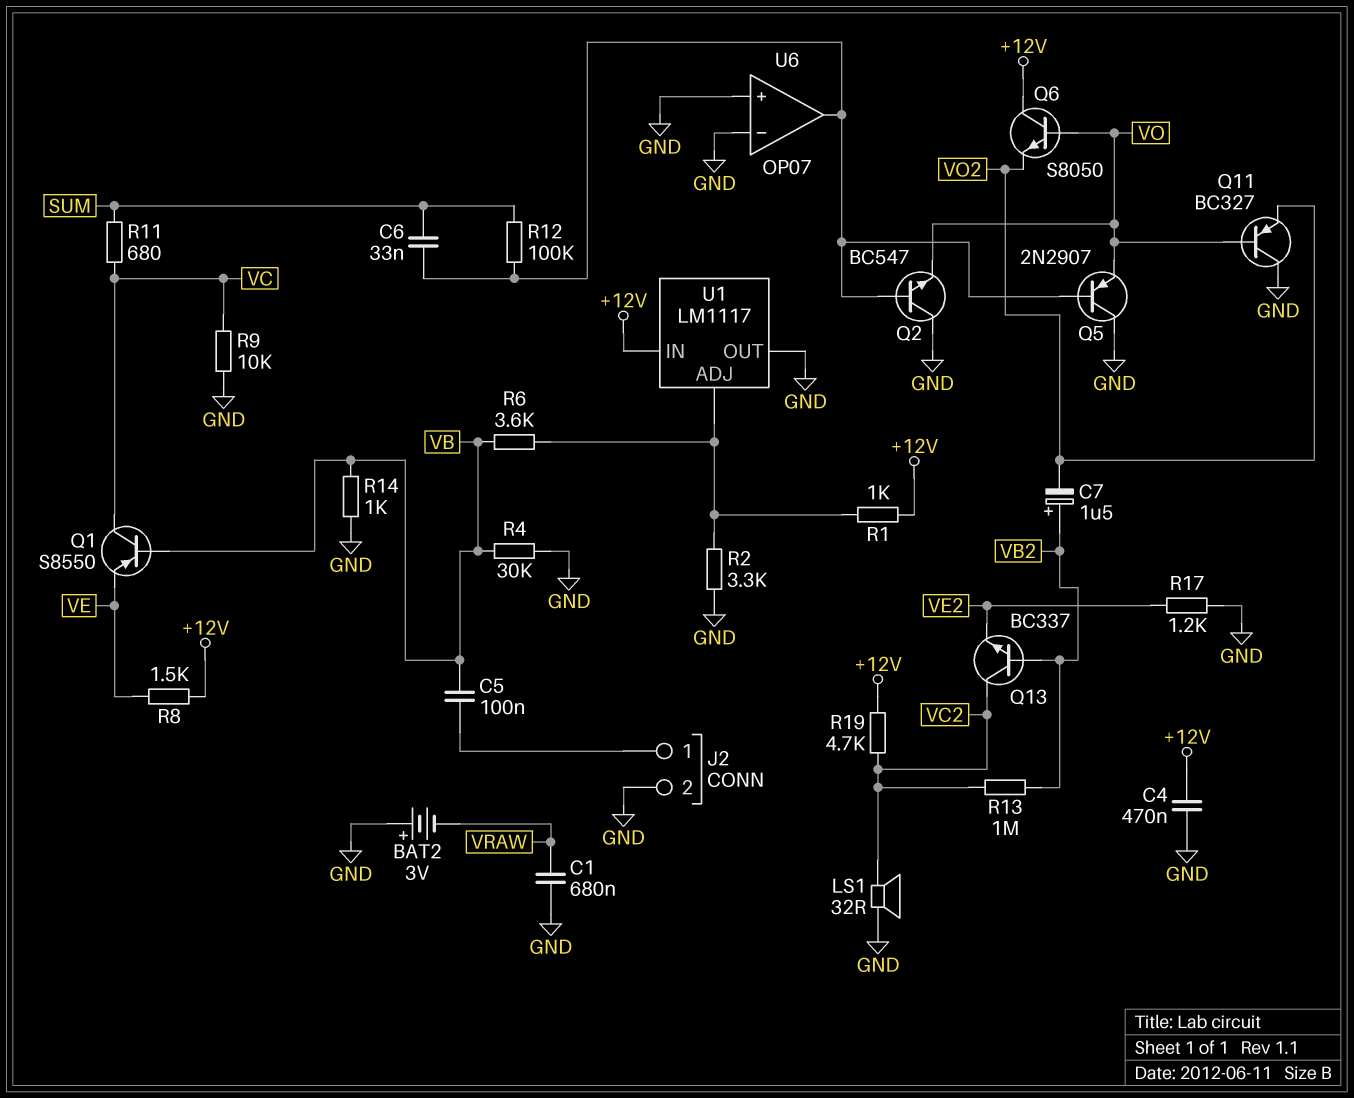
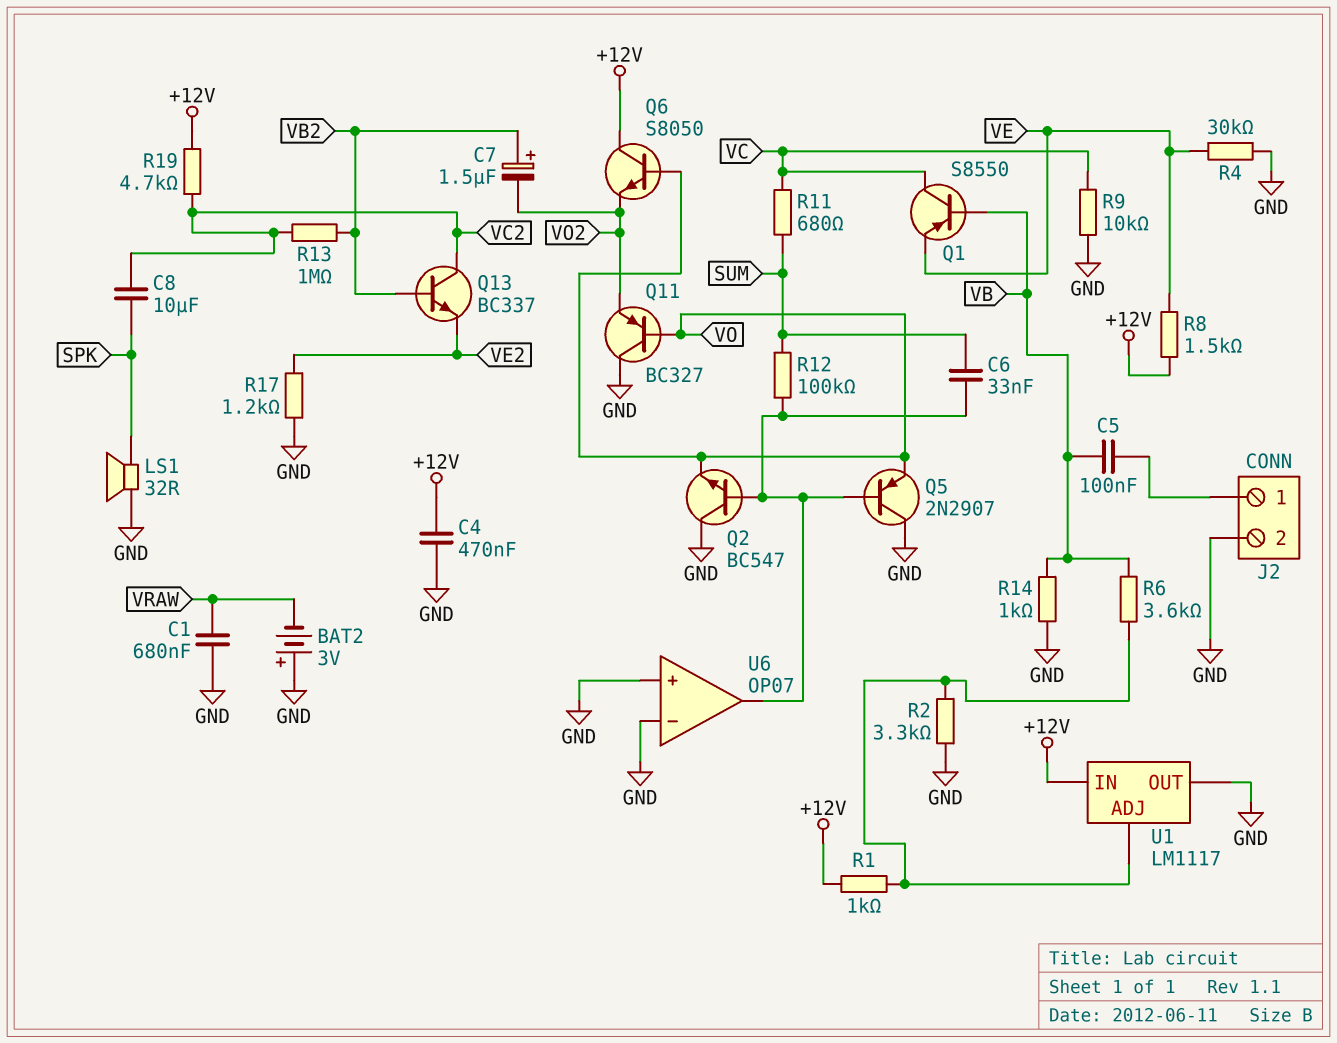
C8: none -> 10uF (SPK, VC2)
LS1: speaker 32R (GND, VC2) -> speaker 32R (GND, SPK)
R4: 30k (GND, VB) -> 30k (GND, VE)

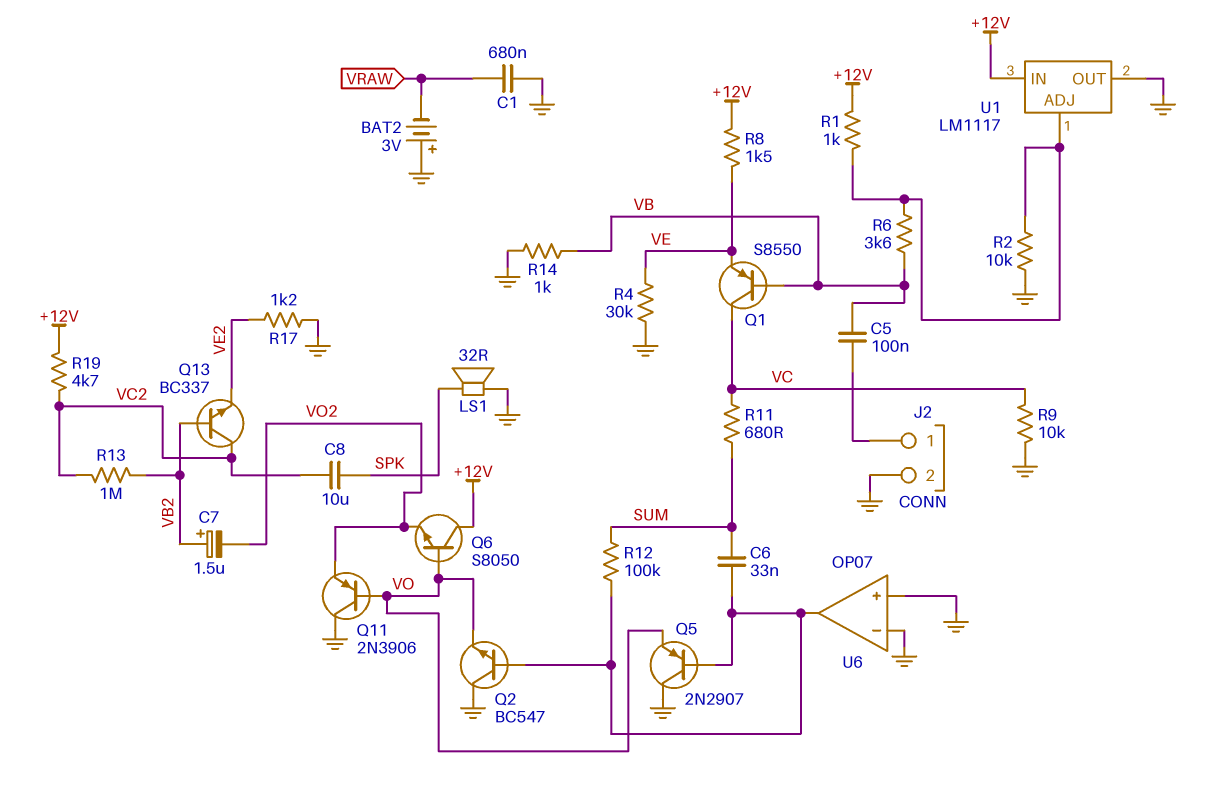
C4: 470nF (+12V, GND) -> none
Q11: PNP BC327 (B VO, C GND, E VO2) -> PNP 2N3906 (B VO, C GND, E VO2)
R2: 3.3k (GND, U1/ADJ) -> 10k (GND, U1/ADJ)

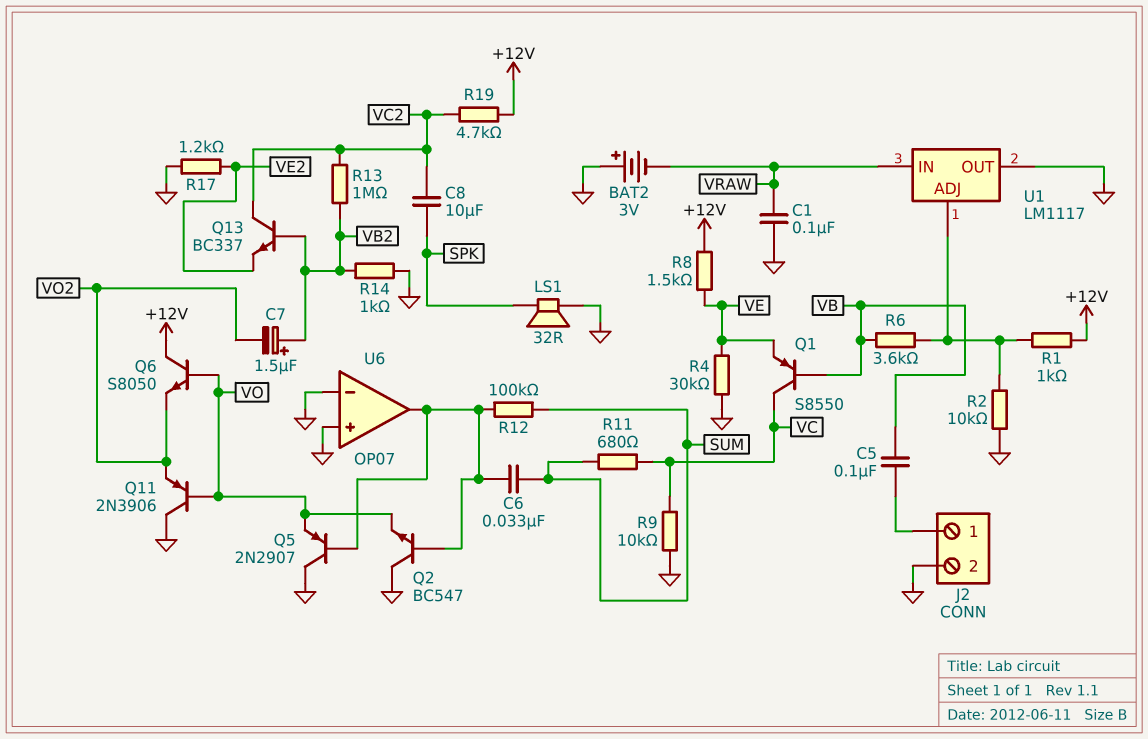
C1: 680nF (GND, VRAW) -> 100nF (GND, VRAW)
R14: 1k (GND, VB) -> 1k (GND, VB2)
U1 pin IN: +12V -> VRAW

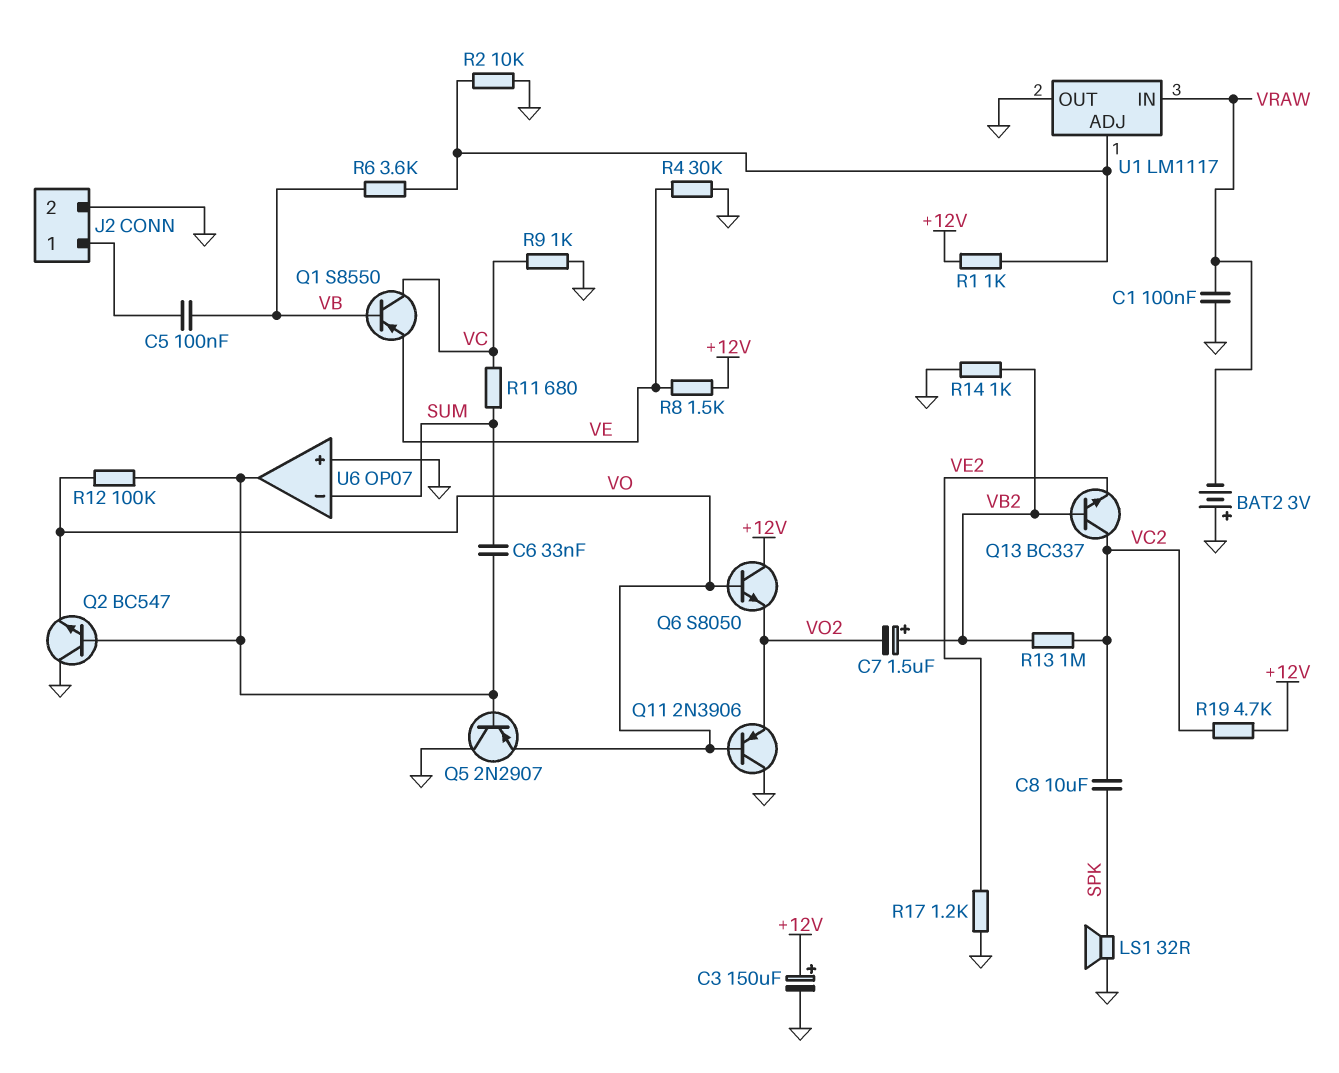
C3: none -> 150uF (plus +12V, minus GND)
R9: 10k (GND, VC) -> 1k (GND, VC)
R12: 100k (SUM, U6/out) -> 100k (U6/out, VO)
U6 pin in-: GND -> SUM

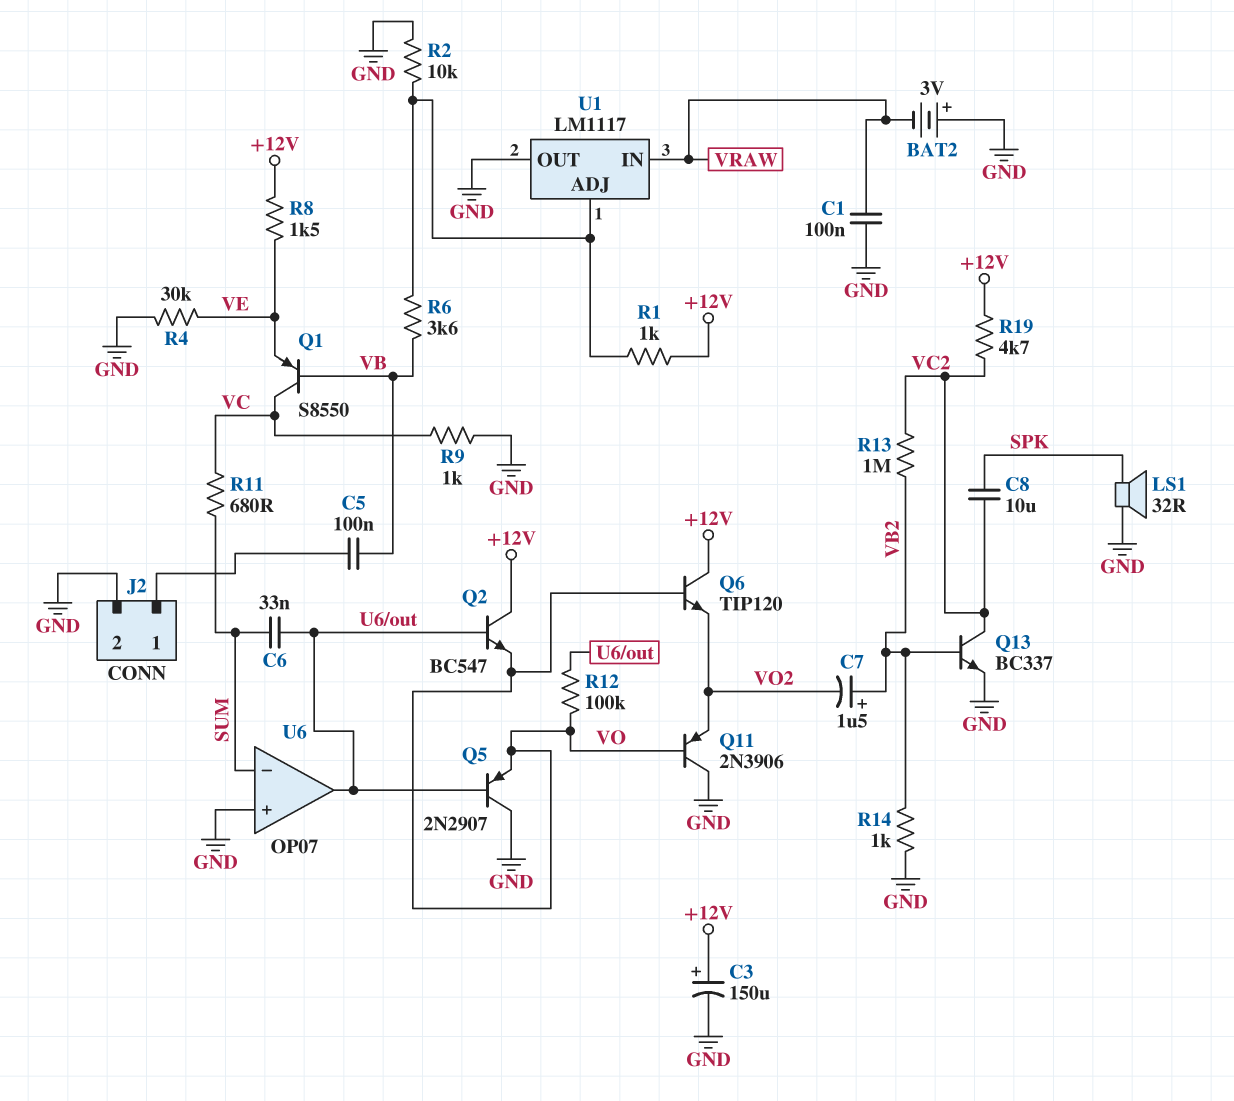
Q2: NPN BC547 (B U6/out, C GND, E VO) -> NPN BC547 (B U6/out, C +12V, E VO)
Q6: NPN S8050 (B VO, C +12V, E VO2) -> NPN TIP120 (B VO, C +12V, E VO2)
Q13: NPN BC337 (B VB2, C VC2, E VE2) -> NPN BC337 (B VB2, C VC2, E GND)
R17: 1.2k (GND, VE2) -> none

